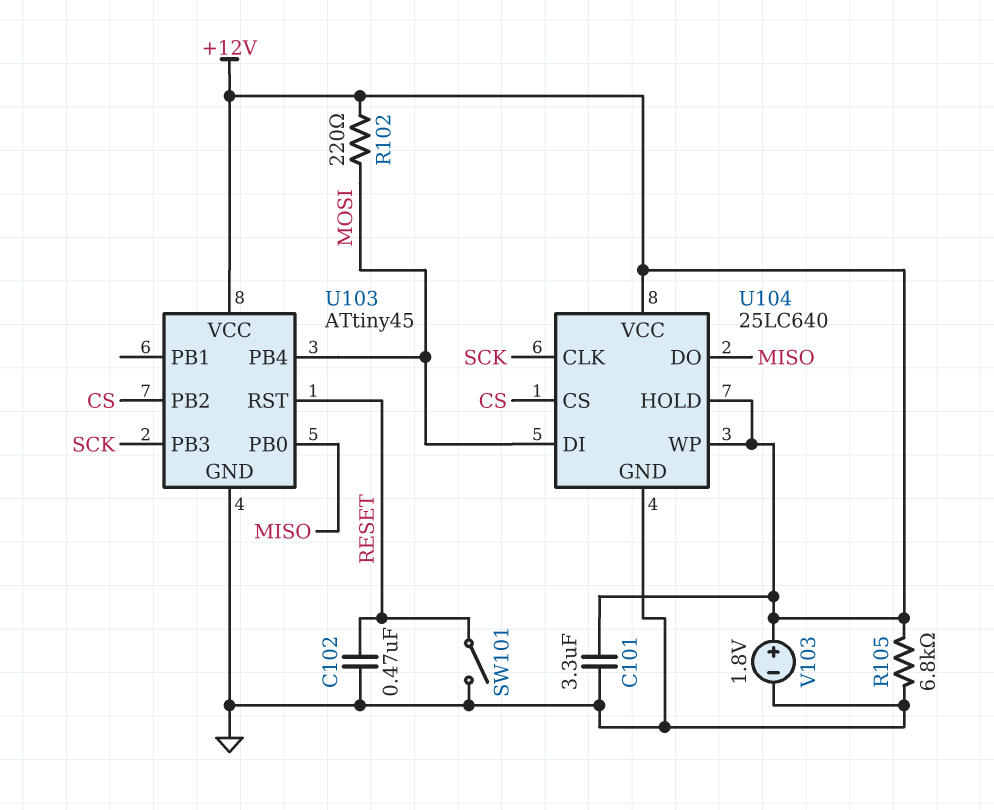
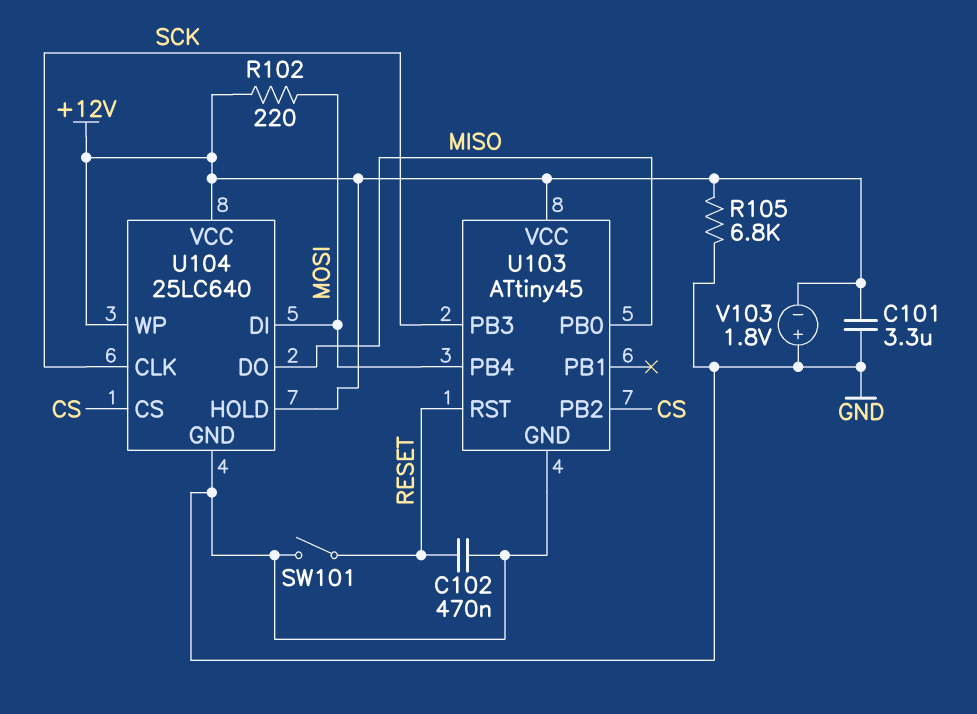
V103: 1.8V (plus +12V, minus GND) -> 1.8V (plus GND, minus +12V)

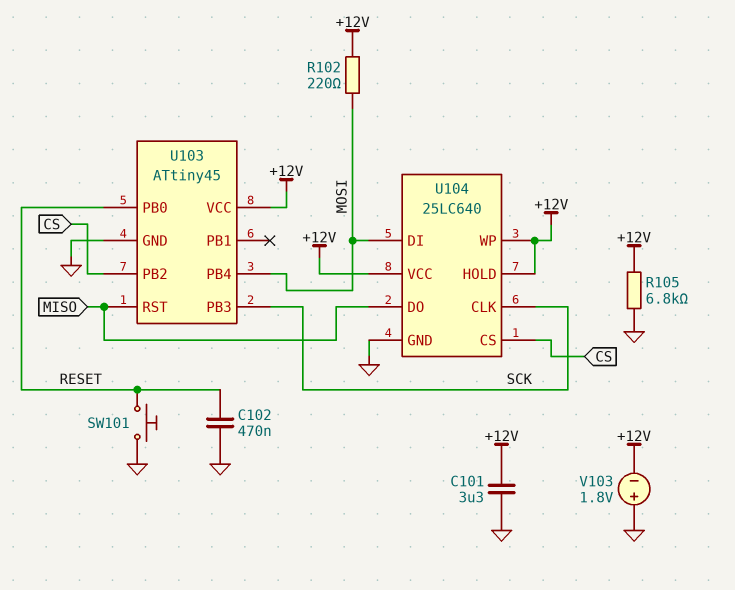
SW101: switch (GND, RESET) -> button (GND, RESET)
U103 pin PB0: MISO -> RESET
U103 pin RST: RESET -> MISO

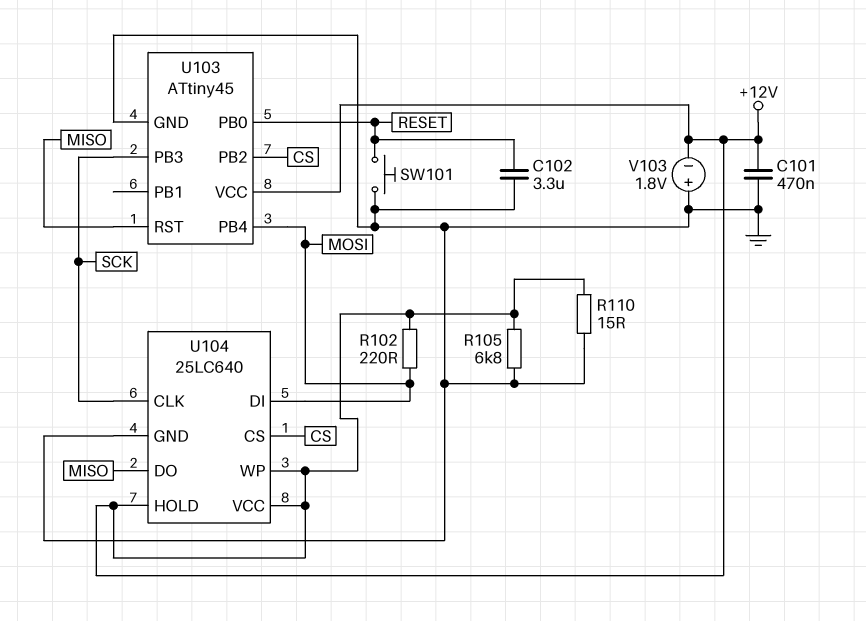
C101: 3.3uF (+12V, GND) -> 470nF (+12V, GND)
C102: 470nF (GND, RESET) -> 3.3uF (GND, RESET)
R110: none -> 15 (+12V, GND)

